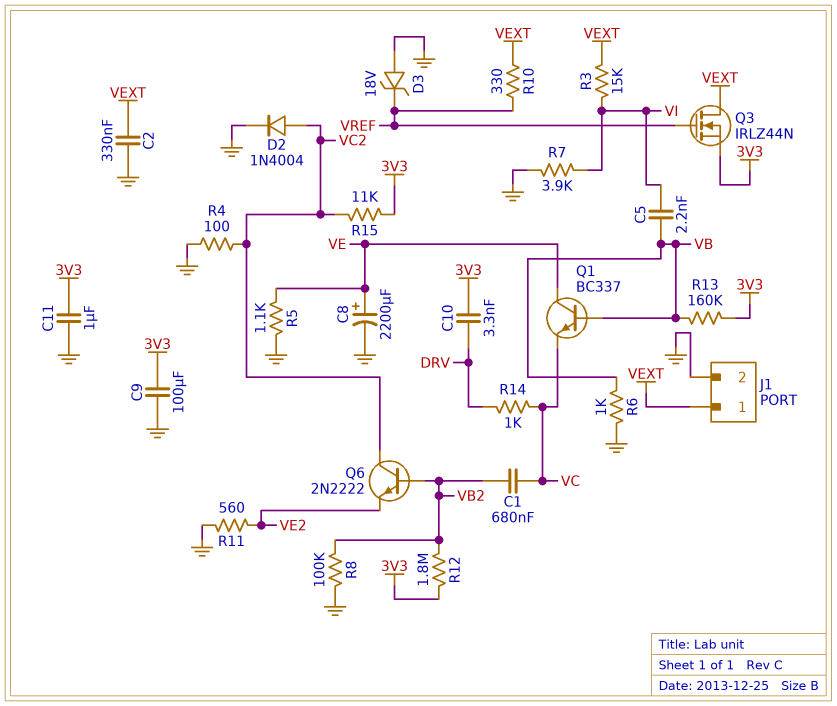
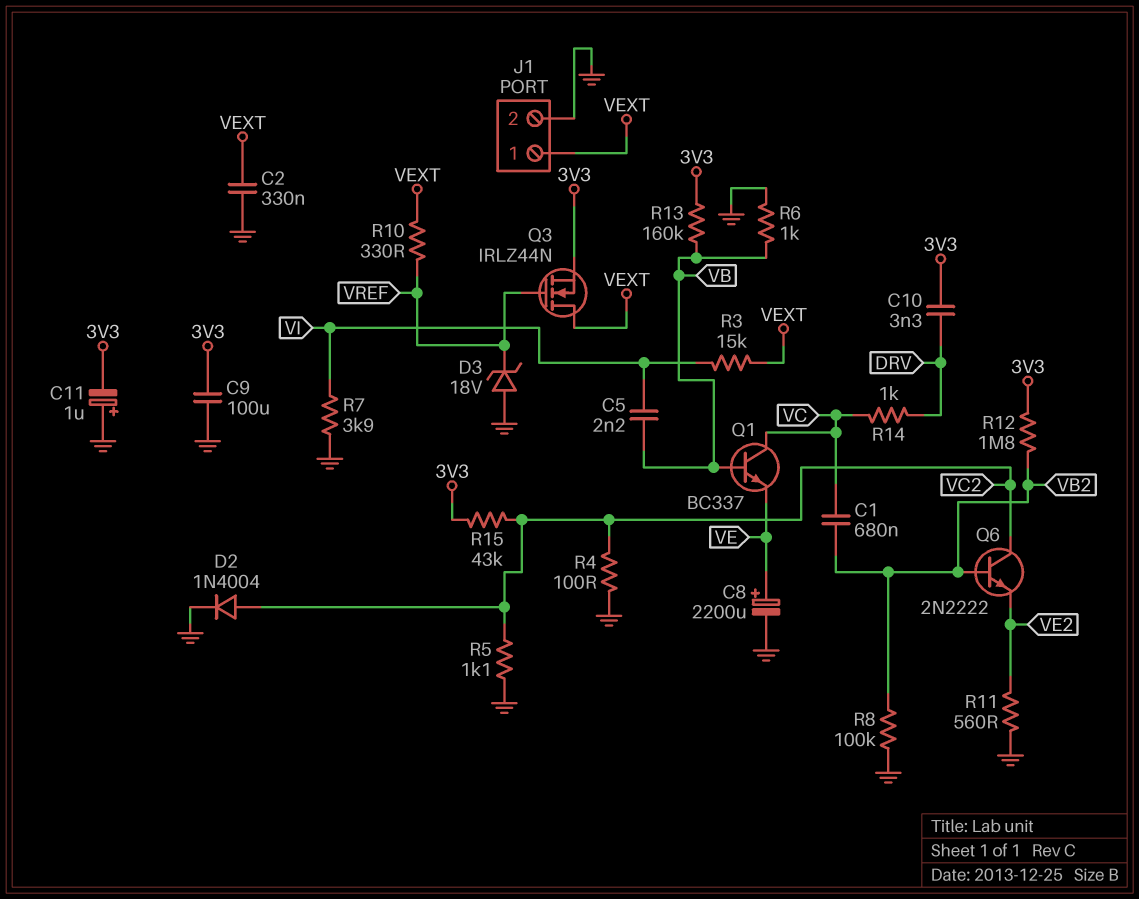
C11: 1uF (3V3, GND) -> 1uF (plus GND, minus 3V3)
Q1: NPN BC337 (B VB, C VE, E VC) -> NPN BC337 (B VB, C VC, E VE)
R5: 1.1k (GND, VE) -> 1.1k (GND, VC2)
R15: 11k (3V3, VC2) -> 43k (3V3, VC2)

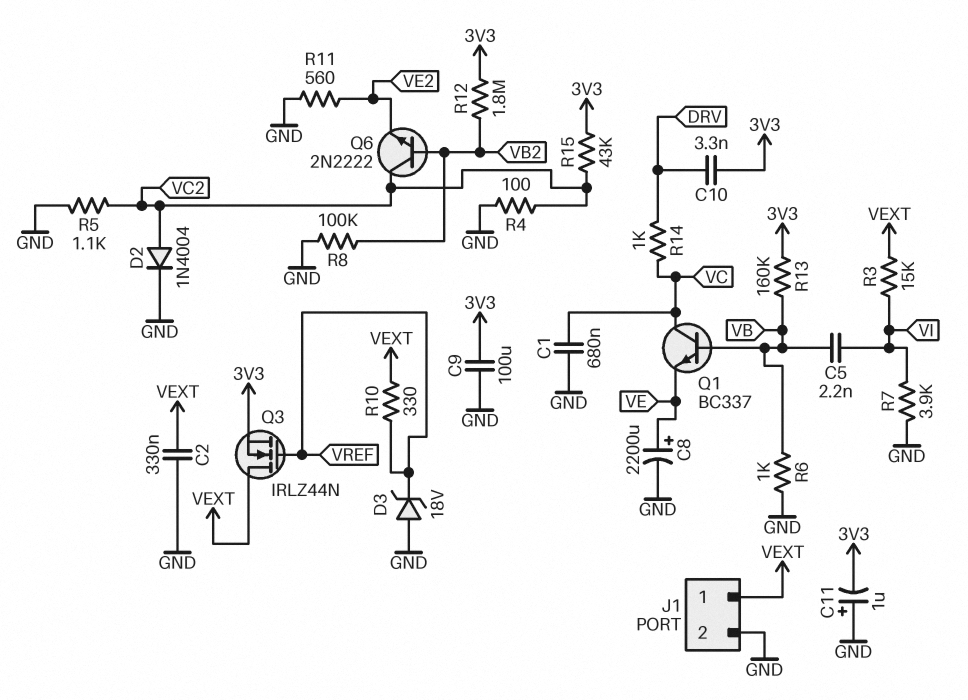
C1: 680nF (VB2, VC) -> 680nF (GND, VC)

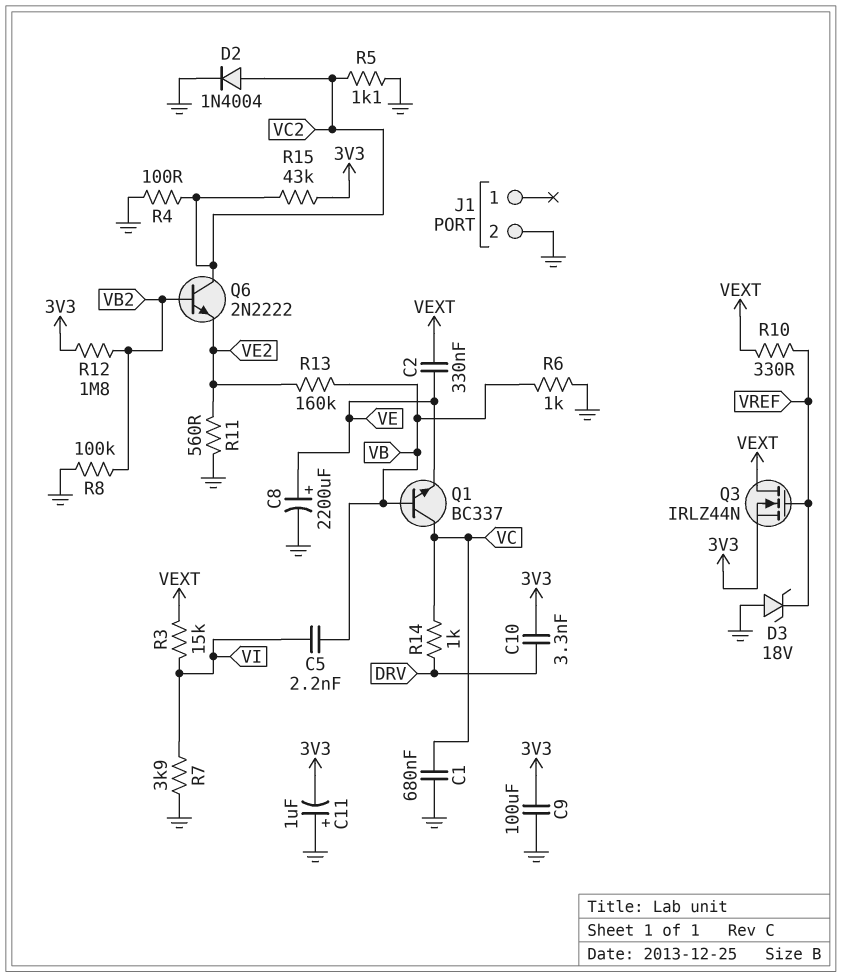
C2: 330nF (GND, VEXT) -> 330nF (VE, VEXT)
J1 pin 1: VEXT -> none
R13: 160k (3V3, VB) -> 160k (VB, VE2)

